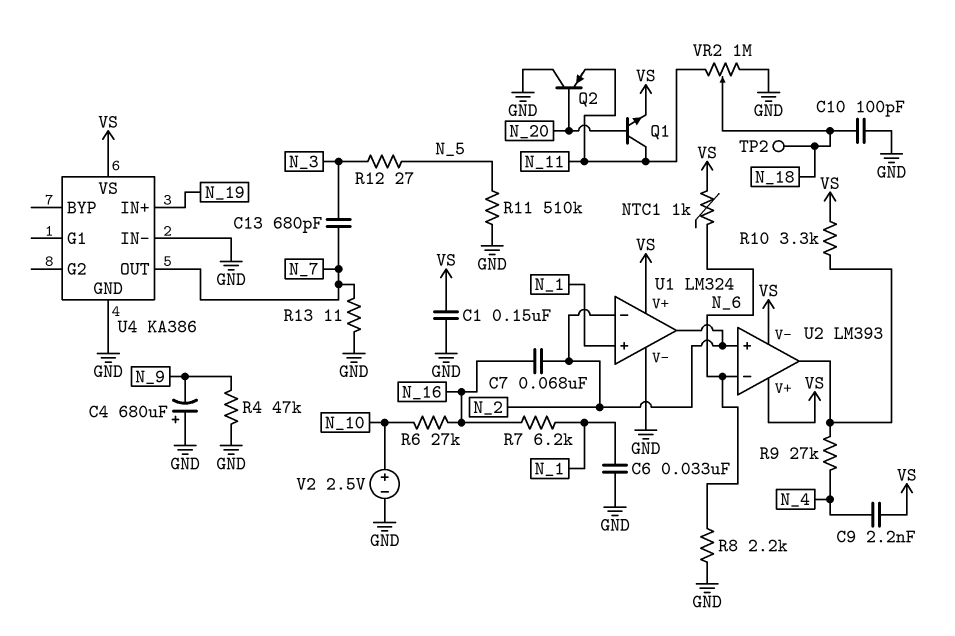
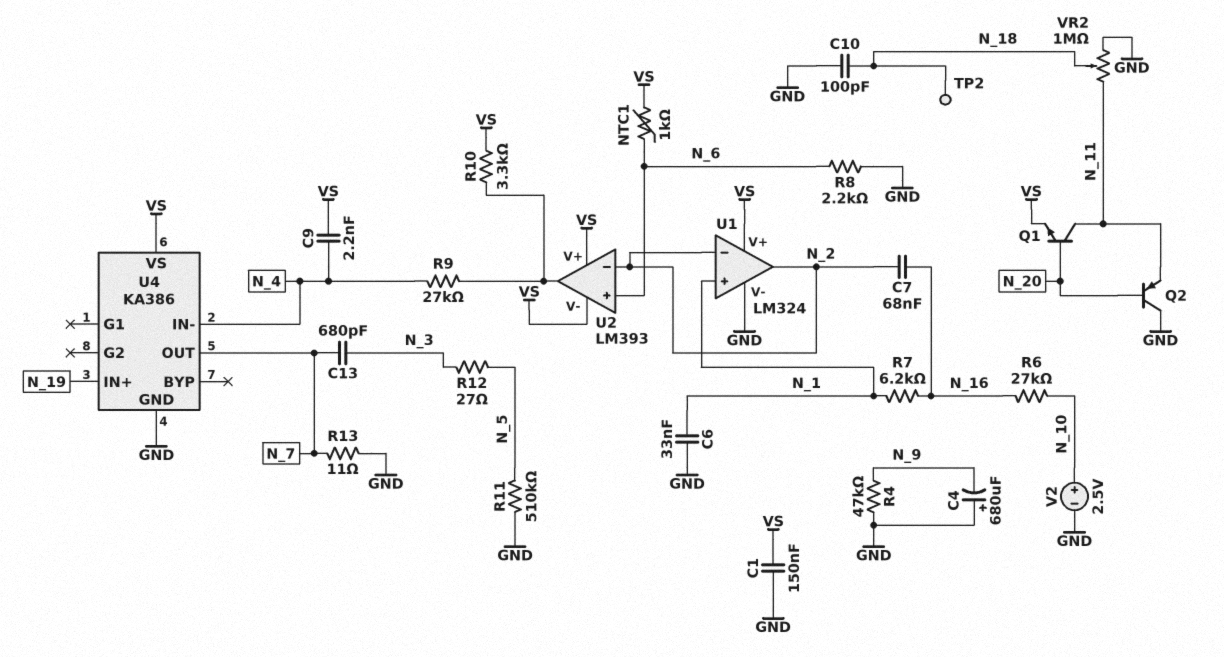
U2 pin in+: N_2 -> N_6
U2 pin in-: N_6 -> N_2
U4 pin IN-: GND -> N_4

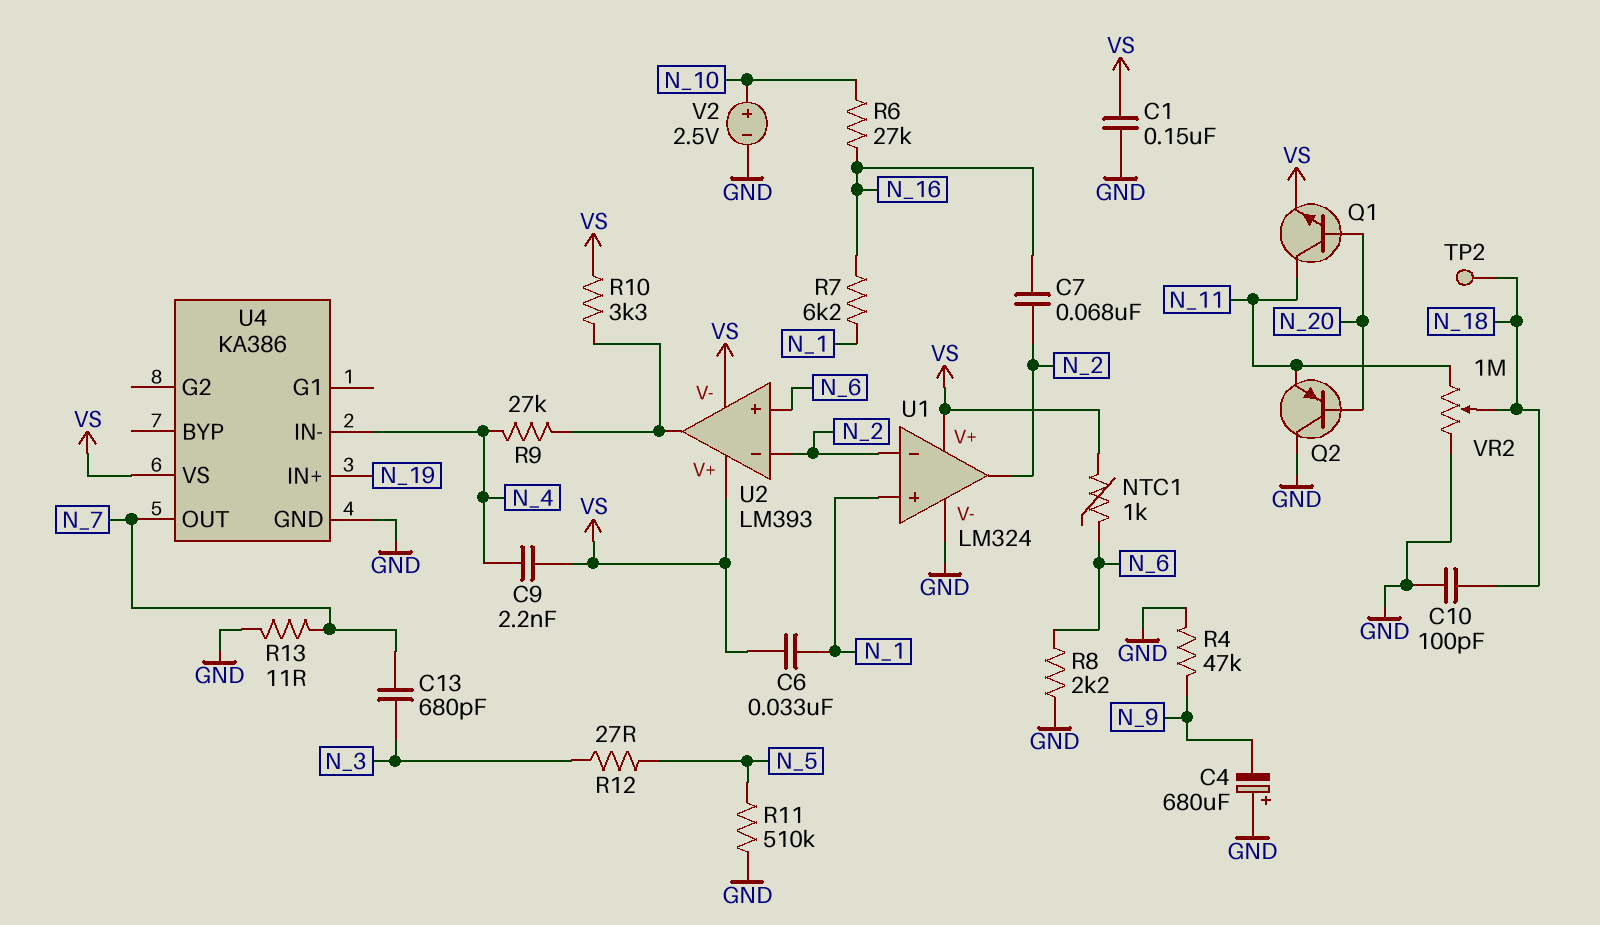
C6: 33nF (GND, N_1) -> 33nF (N_1, VS)

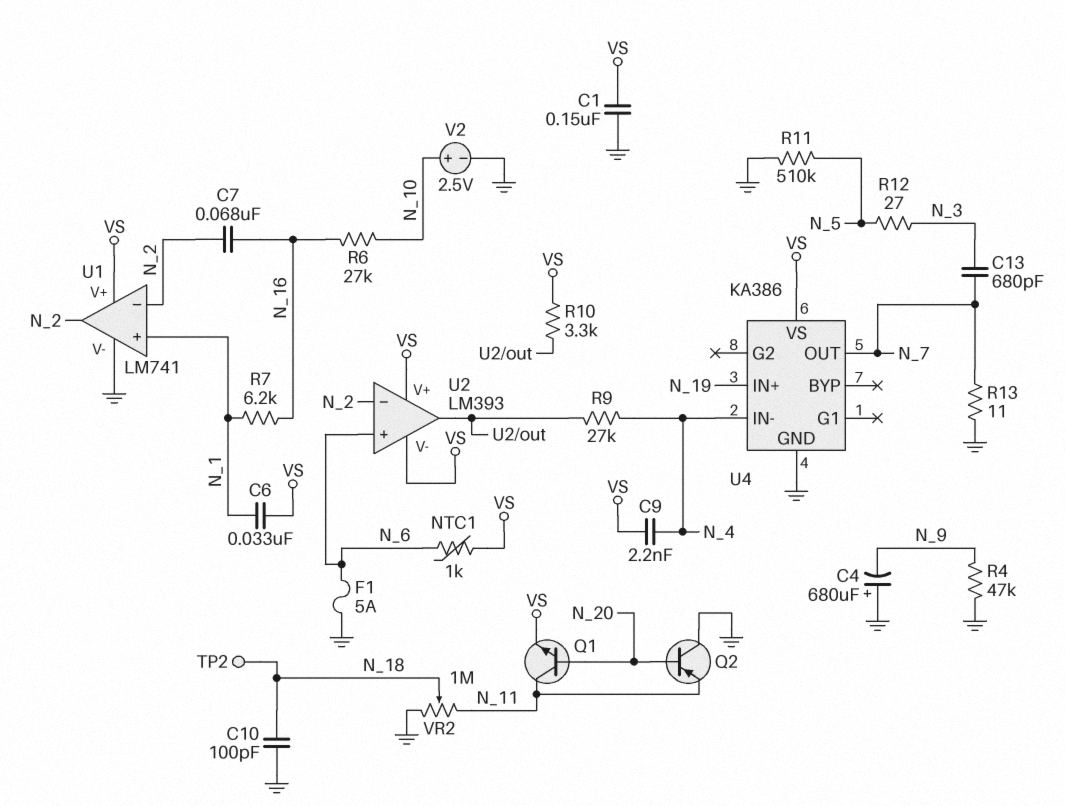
F1: none -> 5A (GND, N_6)
R8: 2.2k (GND, N_6) -> none
U1: LM324 -> LM741

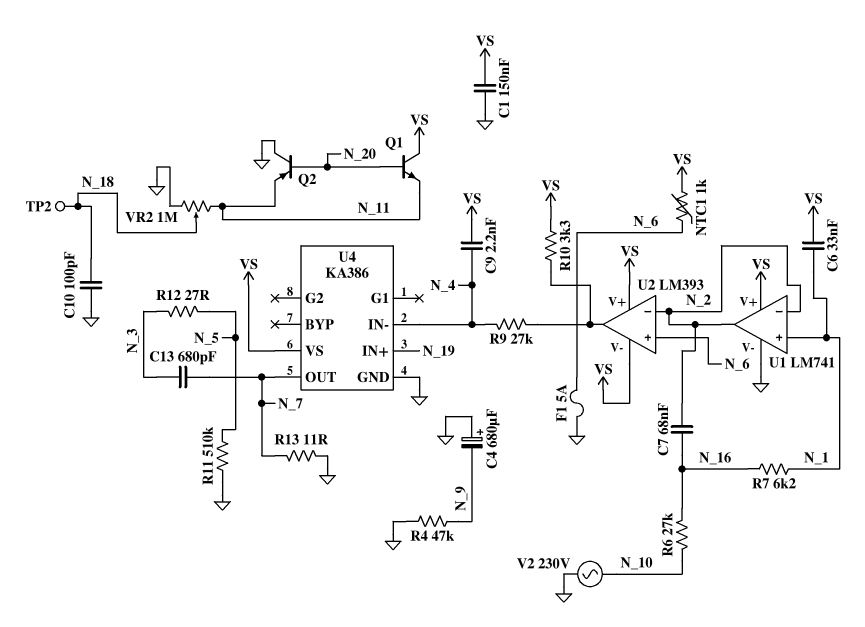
Q1: NPN (B N_20, C N_11, E VS) -> NPN (B N_20, C VS, E N_11)
V2: 2.5V (plus N_10, minus GND) -> AC 230V (GND, N_10)

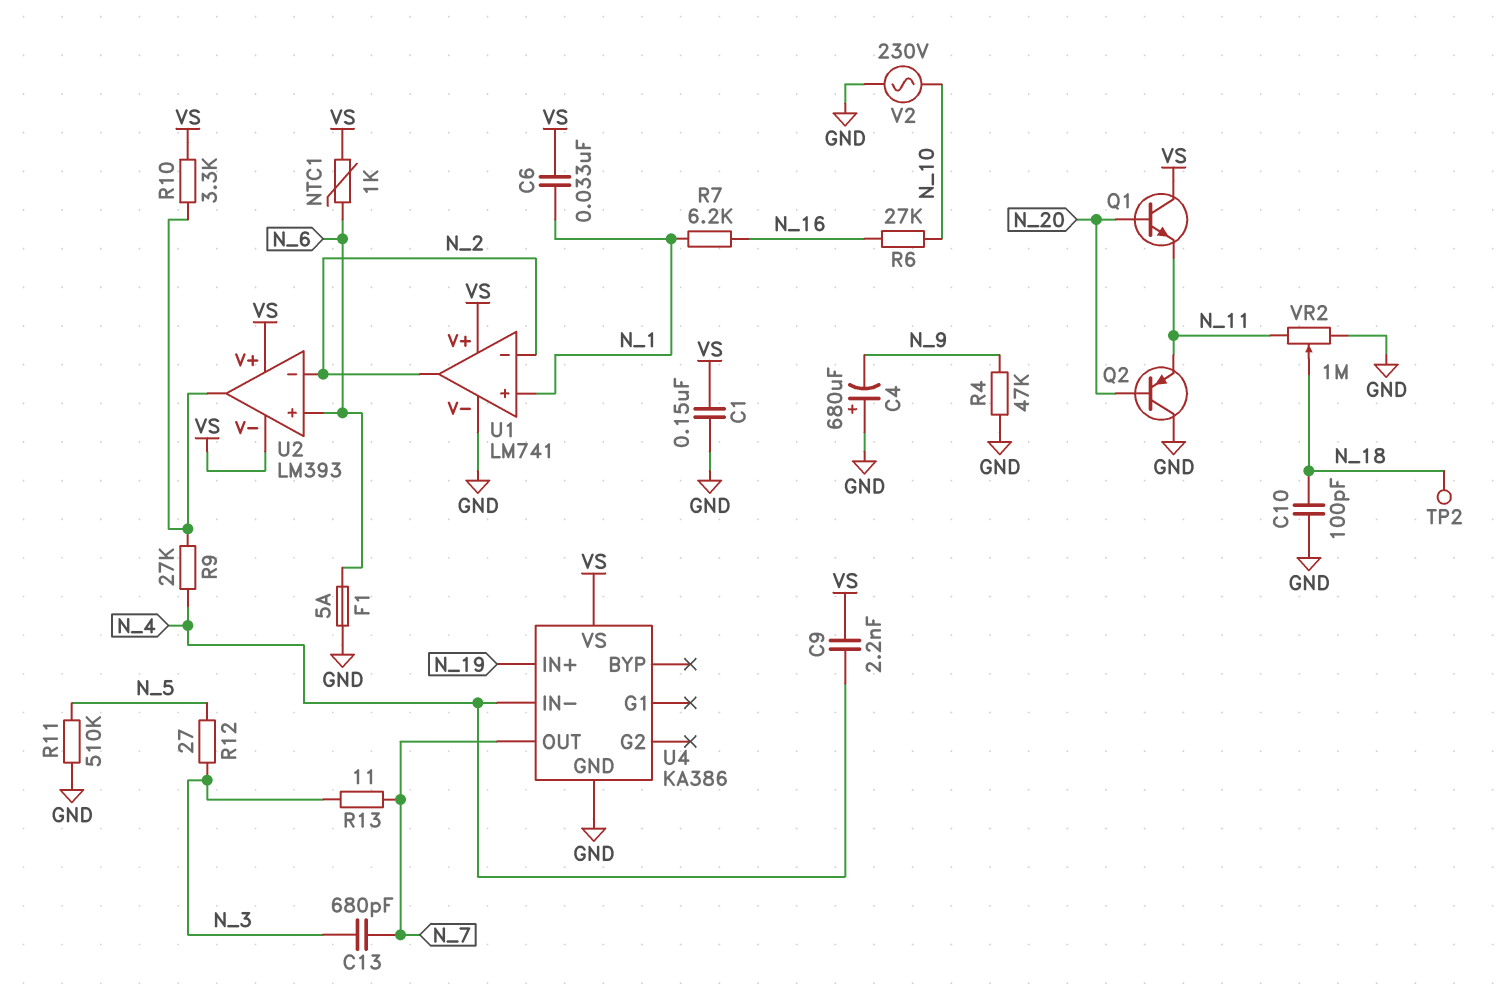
C7: 68nF (N_2, N_16) -> none
R13: 11 (GND, N_7) -> 11 (N_3, N_7)

